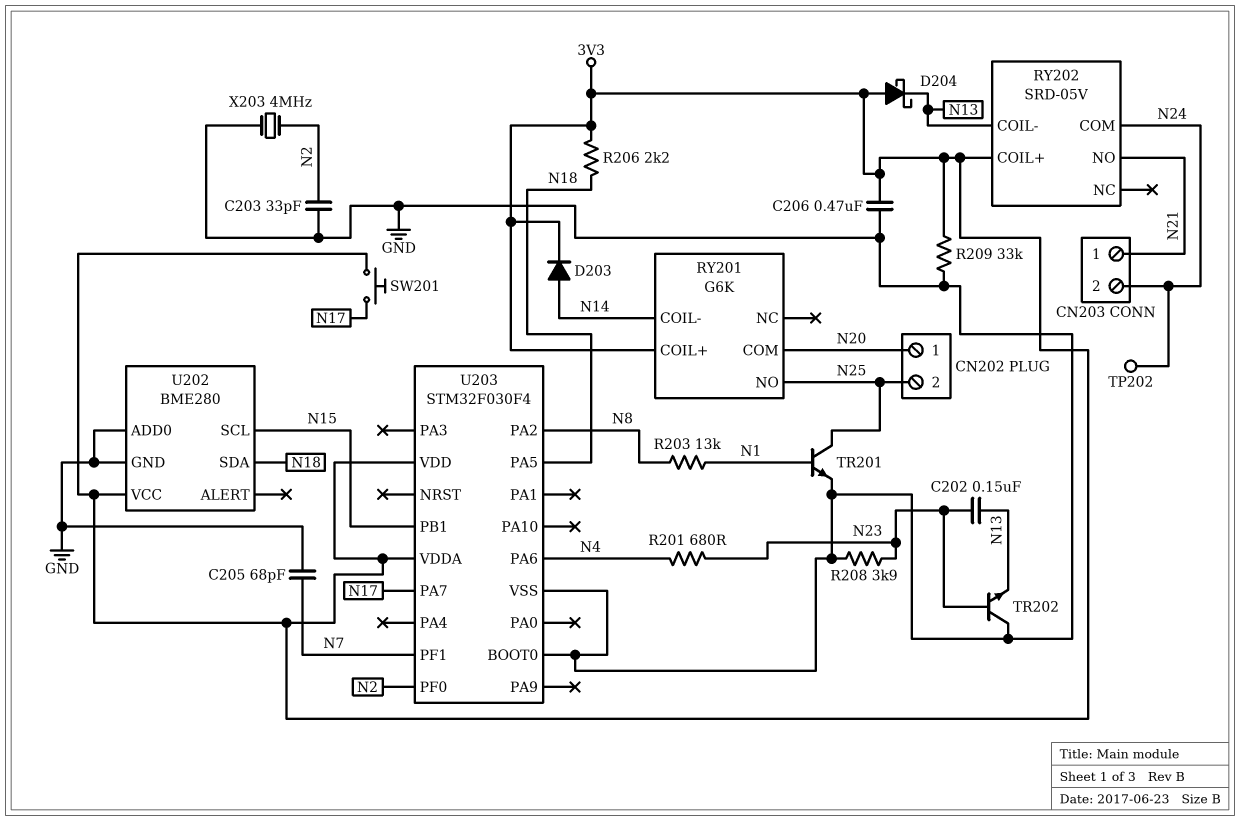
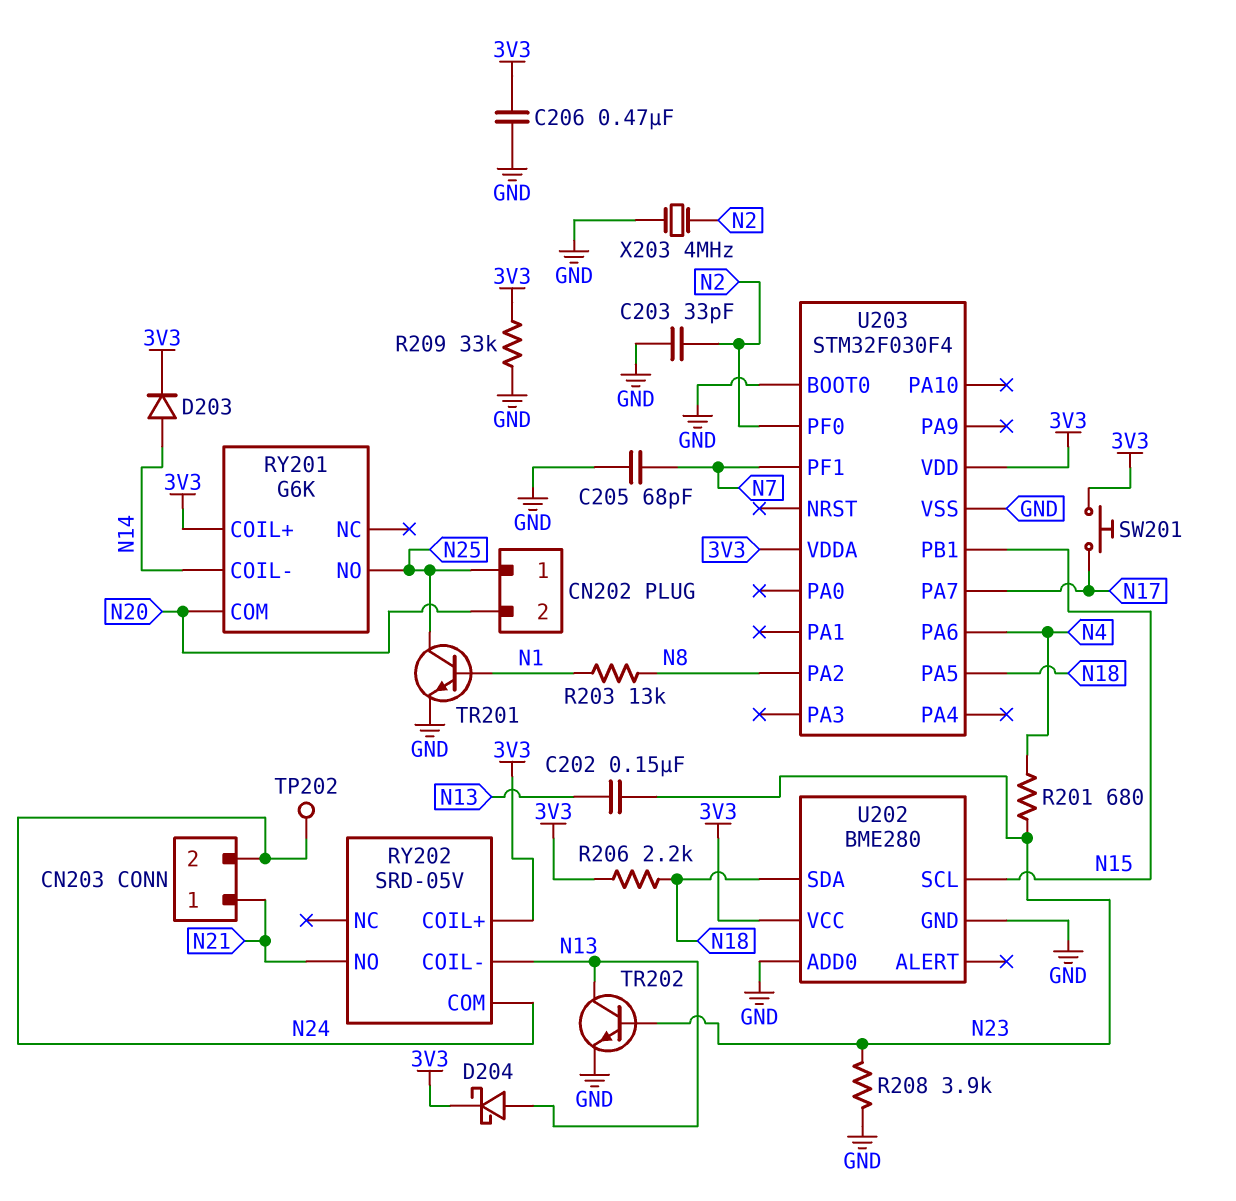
CN202 pin 1: N20 -> N25
CN202 pin 2: N25 -> N20
D204: schottky (A 3V3, K N13) -> schottky (A N13, K 3V3)
TR202: NPN (B N23, C GND, E N13) -> NPN (B N23, C N13, E GND)

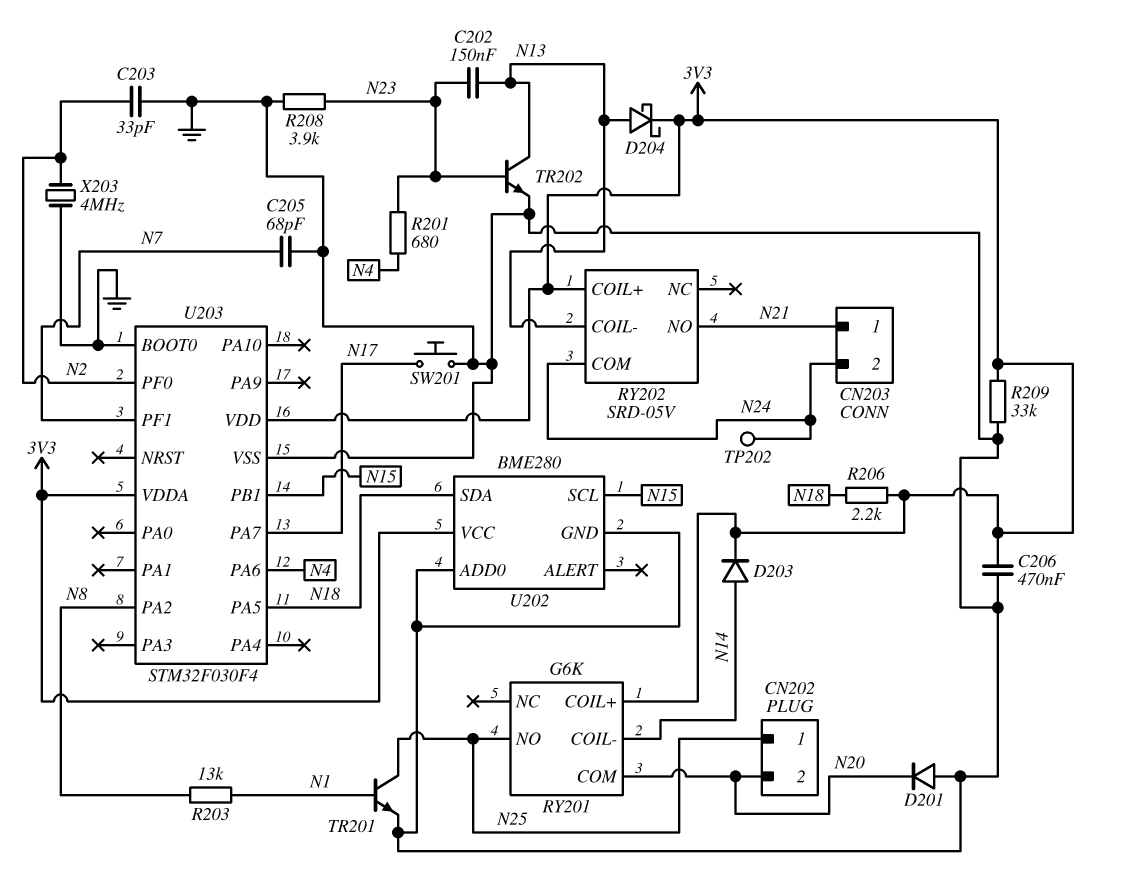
D201: none -> diode (A GND, K N20)
SW201: button (3V3, N17) -> button (GND, N17)

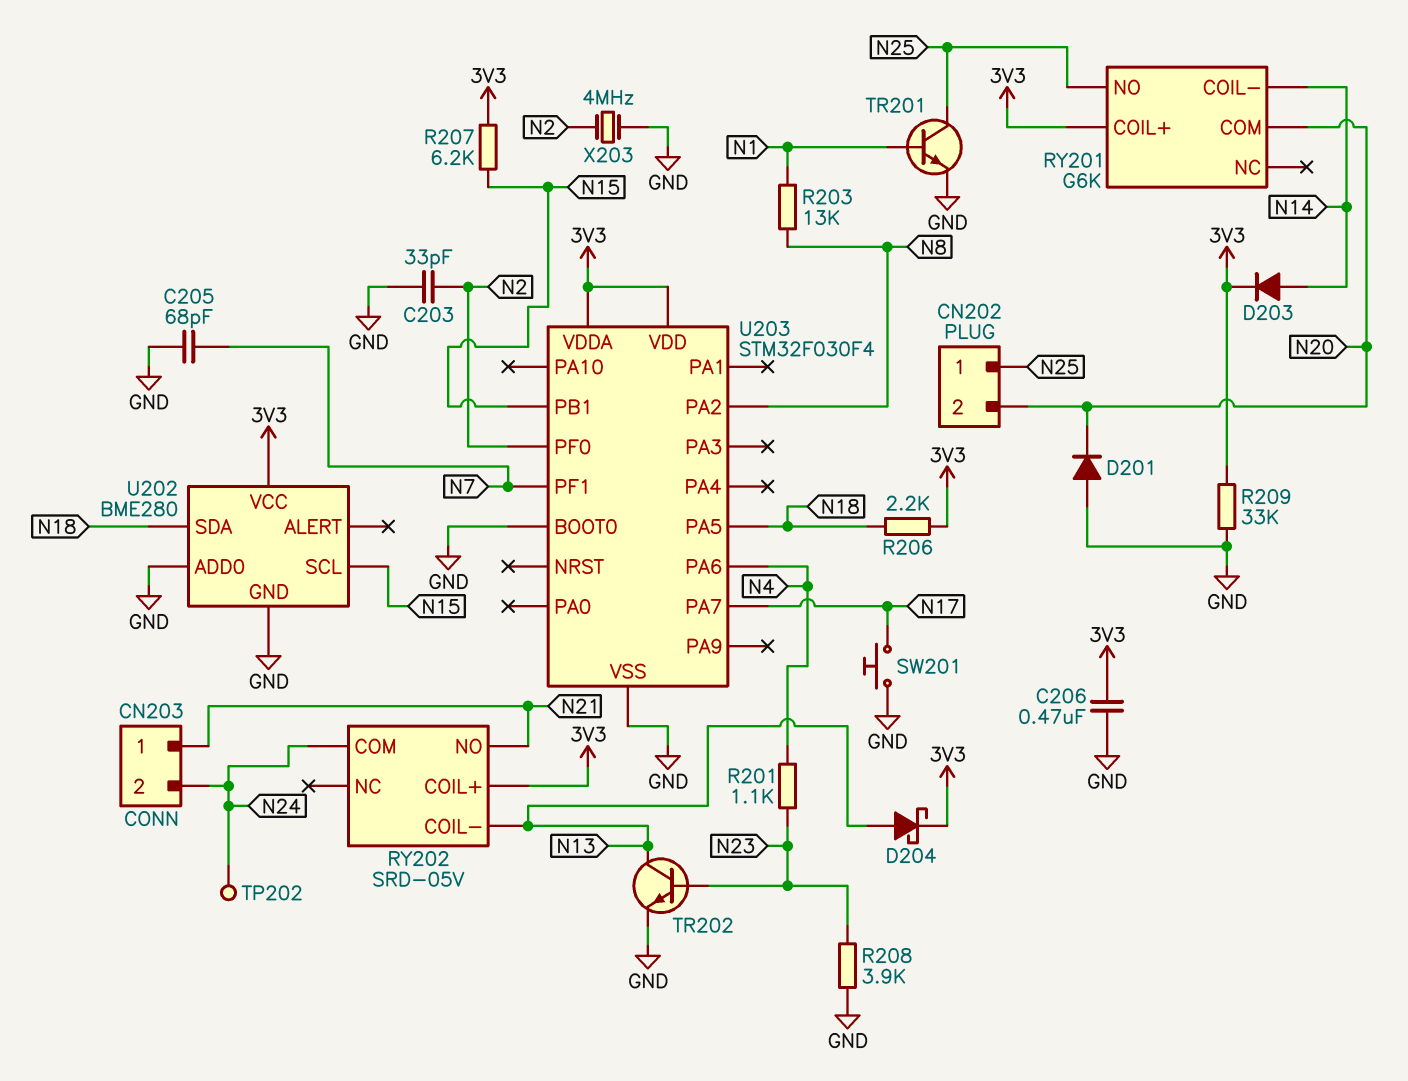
C202: 150nF (N13, N23) -> none
R201: 680 (N4, N23) -> 1.1k (N4, N23)
R207: none -> 6.2k (3V3, N15)

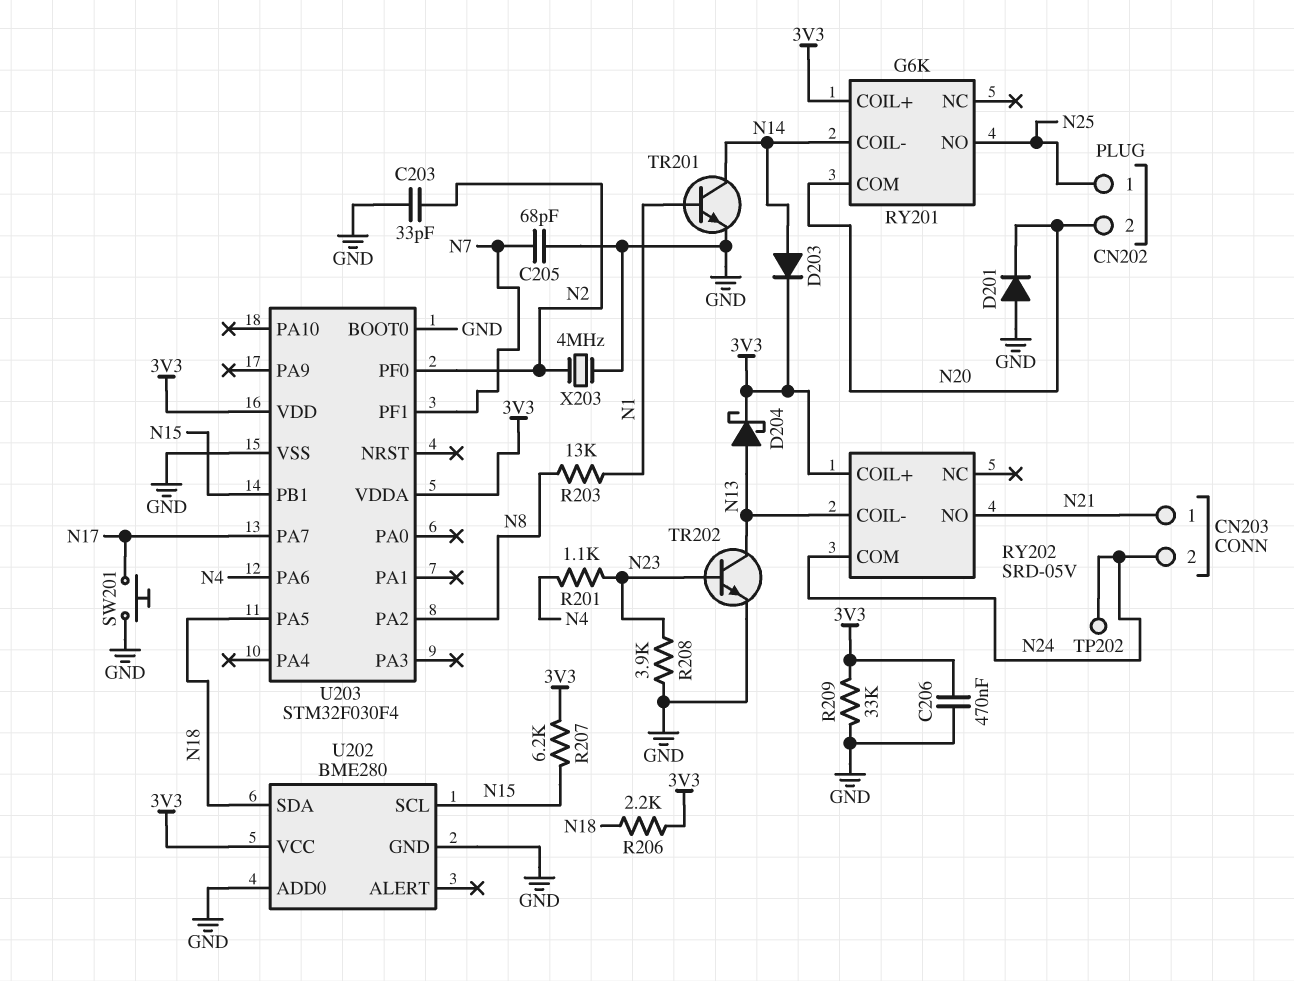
TR201: NPN (B N1, C N25, E GND) -> NPN (B N1, C N14, E GND)

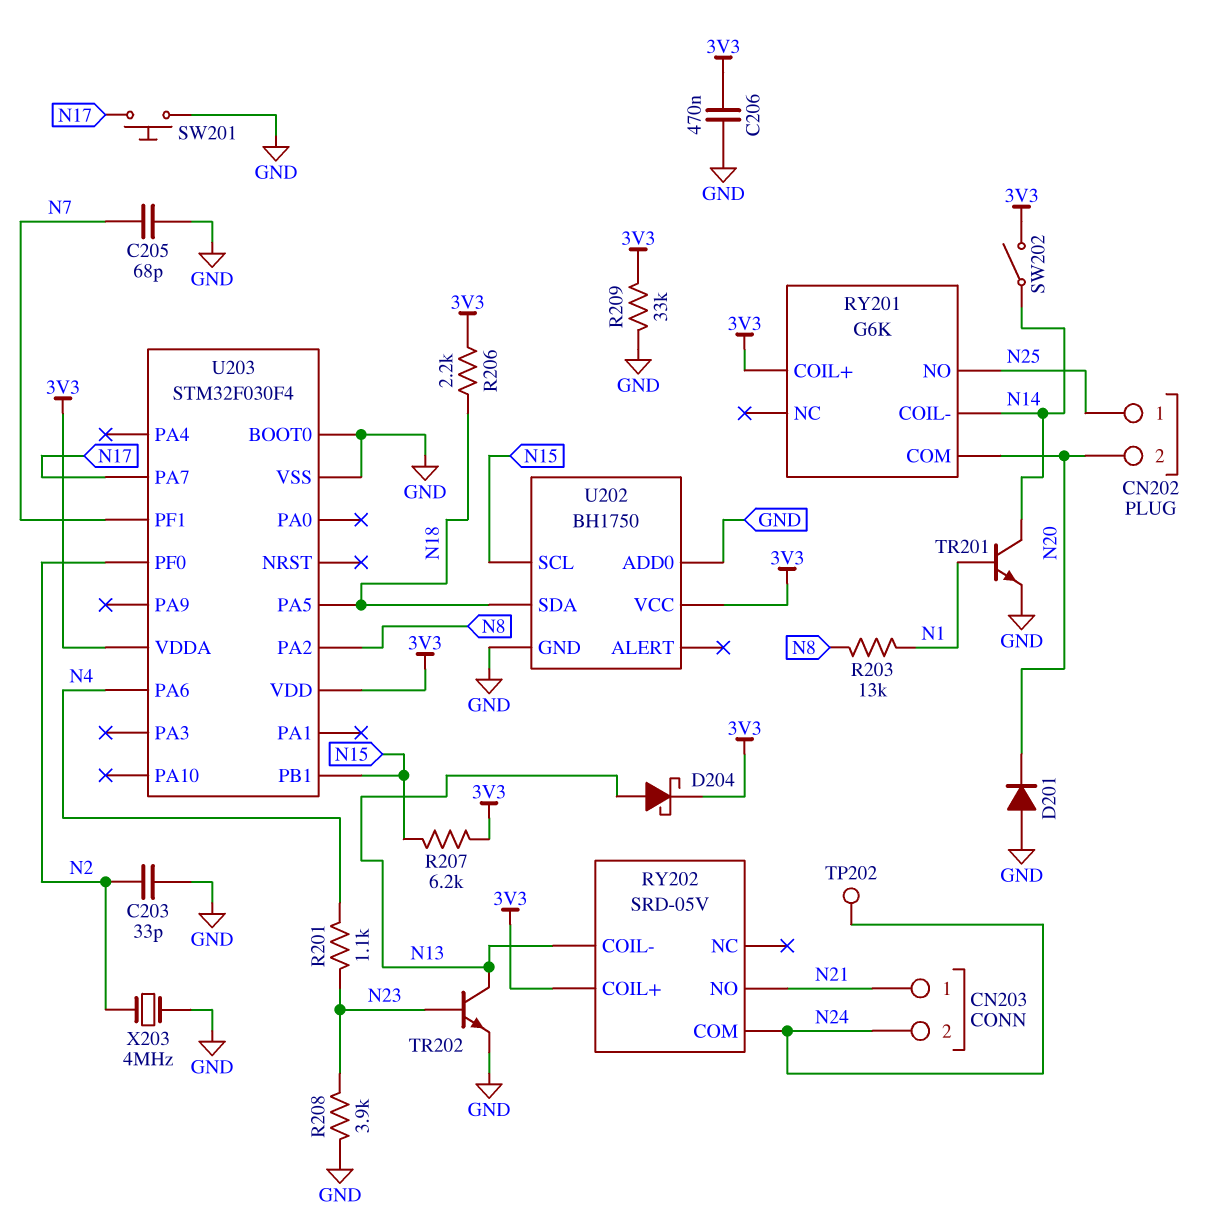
D203: diode (A N14, K 3V3) -> none
SW202: none -> switch (3V3, N14)
U202: BME280 -> BH1750

